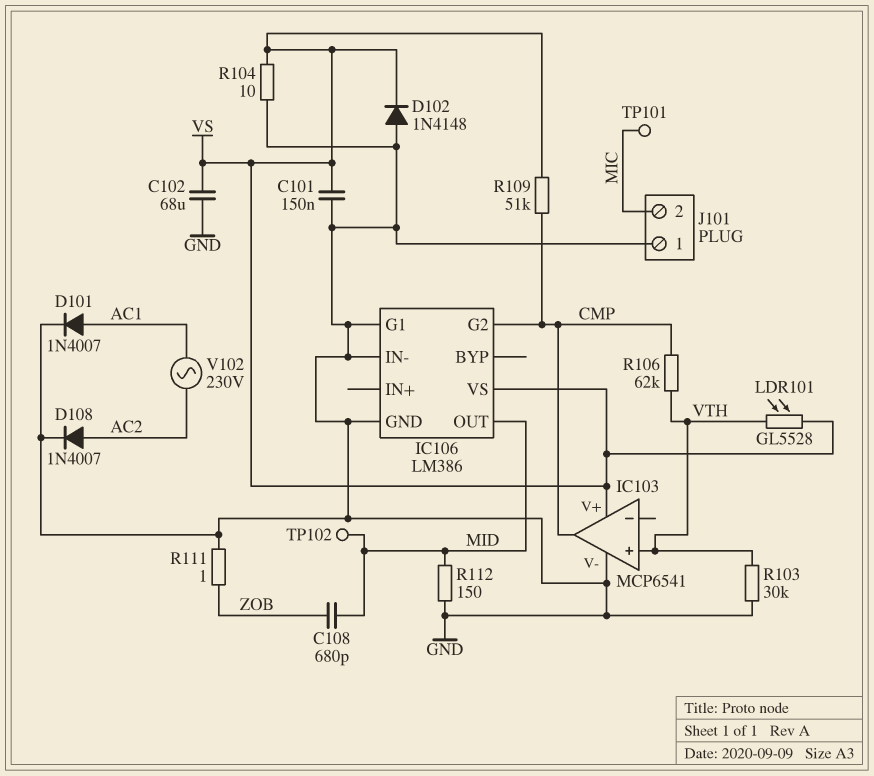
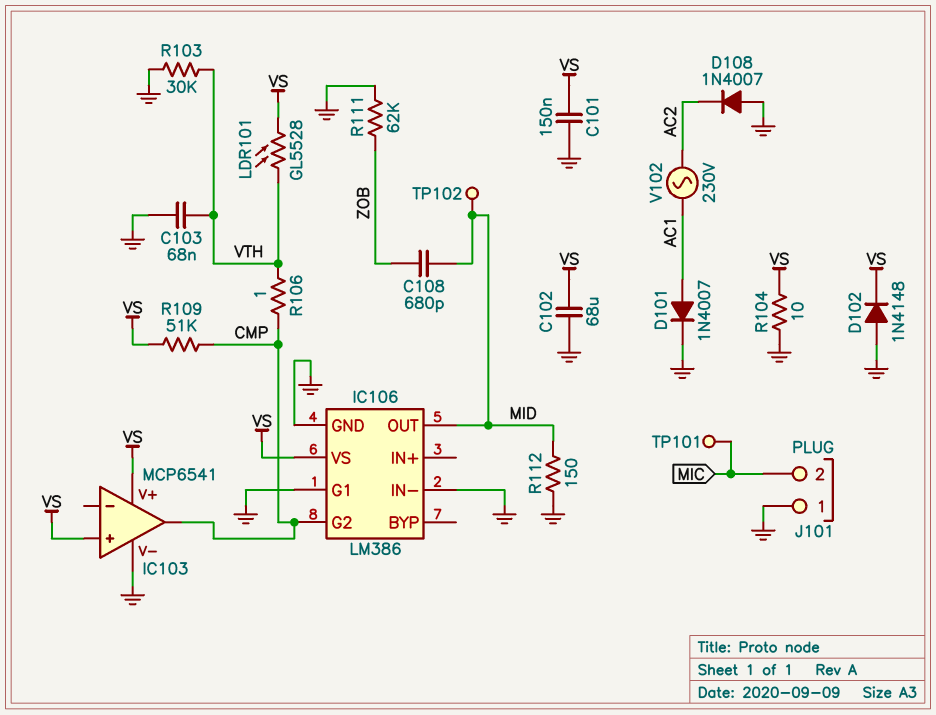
C103: none -> 68nF (GND, VTH)
D108: diode 1N4007 (A AC2, K GND) -> diode 1N4007 (A GND, K AC2)
IC103 pin in+: VTH -> VS
R106: 62k (CMP, VTH) -> 1 (CMP, VTH)
R111: 1 (GND, ZOB) -> 62k (GND, ZOB)

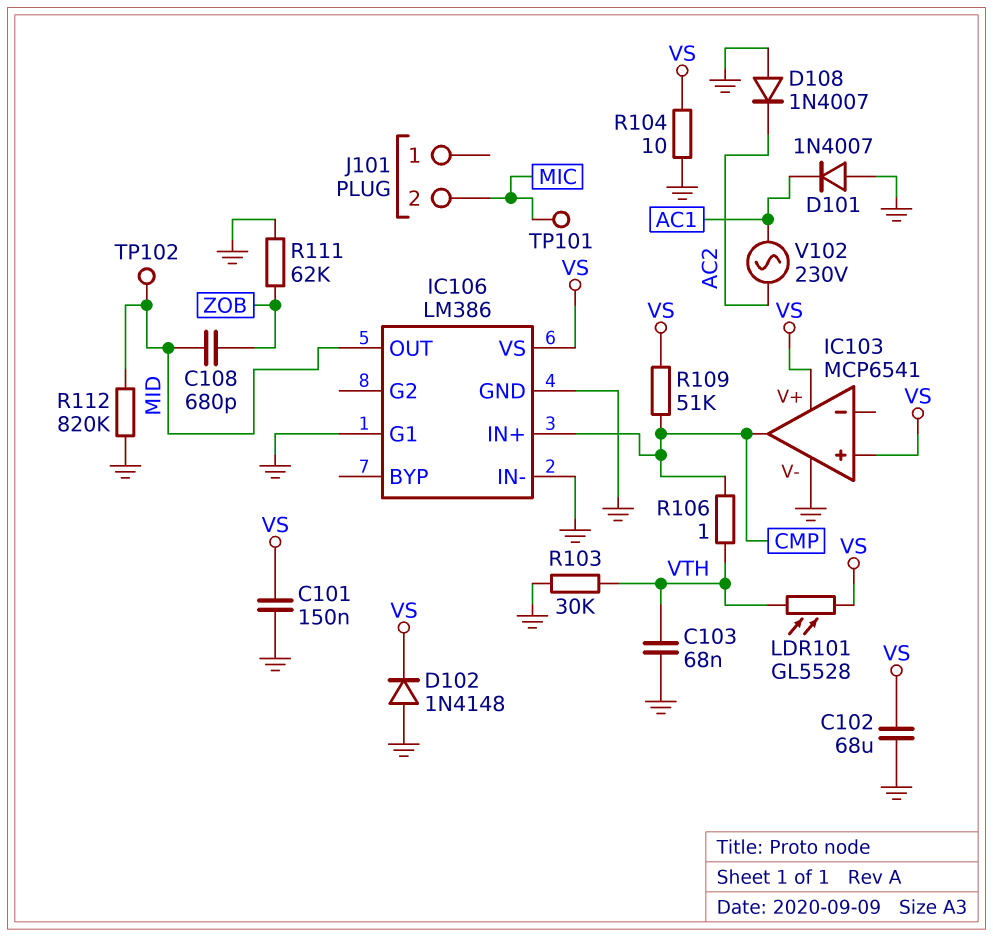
D101: diode 1N4007 (A AC1, K GND) -> diode 1N4007 (A GND, K AC1)
IC106 pin G2: CMP -> none
IC106 pin IN+: none -> CMP
J101 pin 1: GND -> none
R112: 150 (GND, MID) -> 820k (GND, MID)

